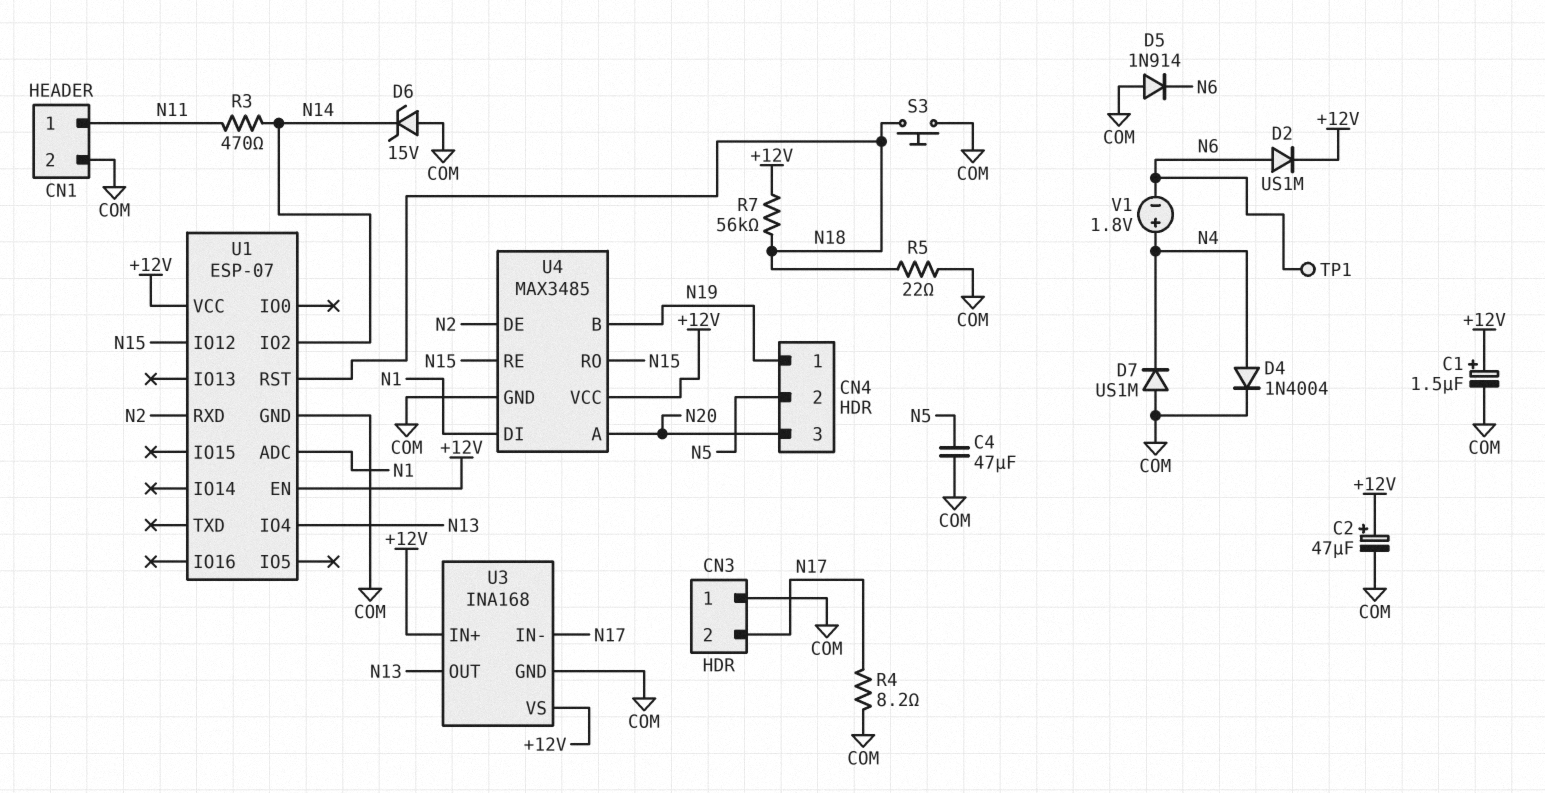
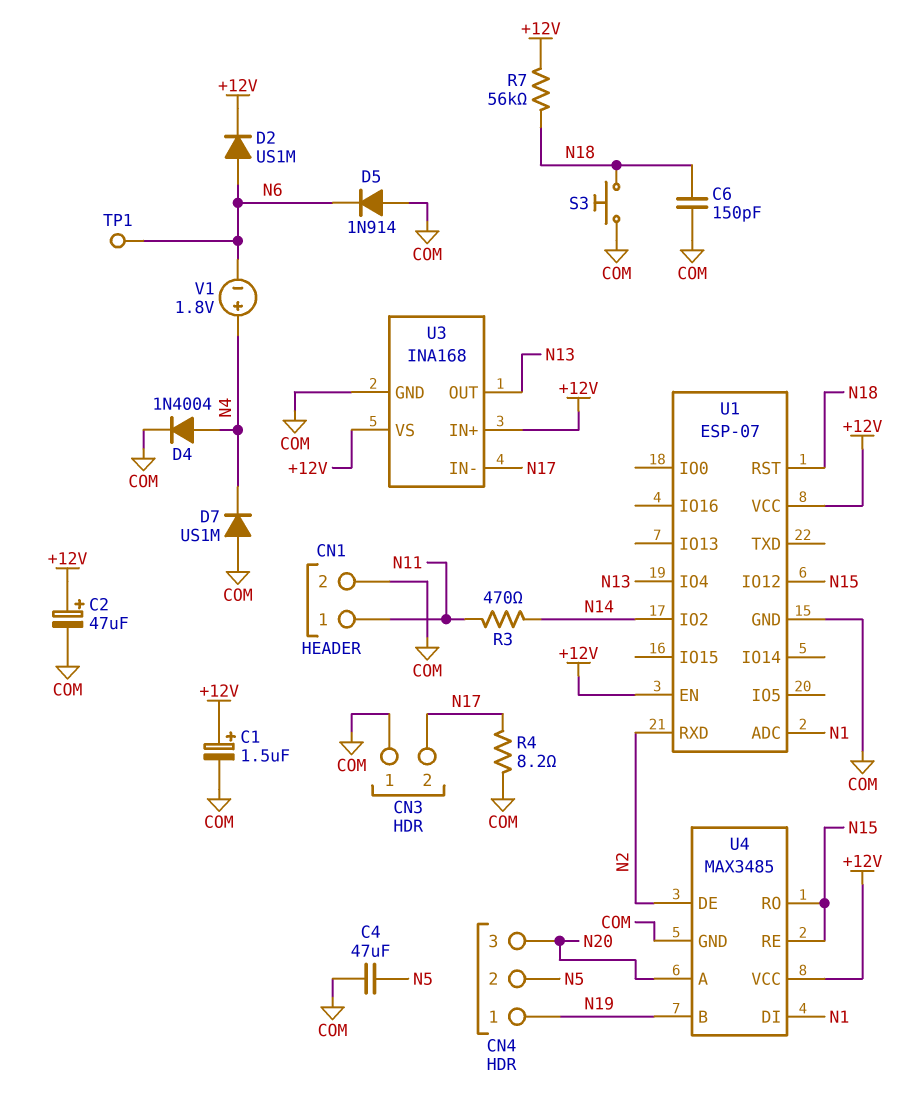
C6: none -> 150pF (COM, N18)
D6: zener 15V (A COM, K N14) -> none
R5: 22 (COM, N18) -> none

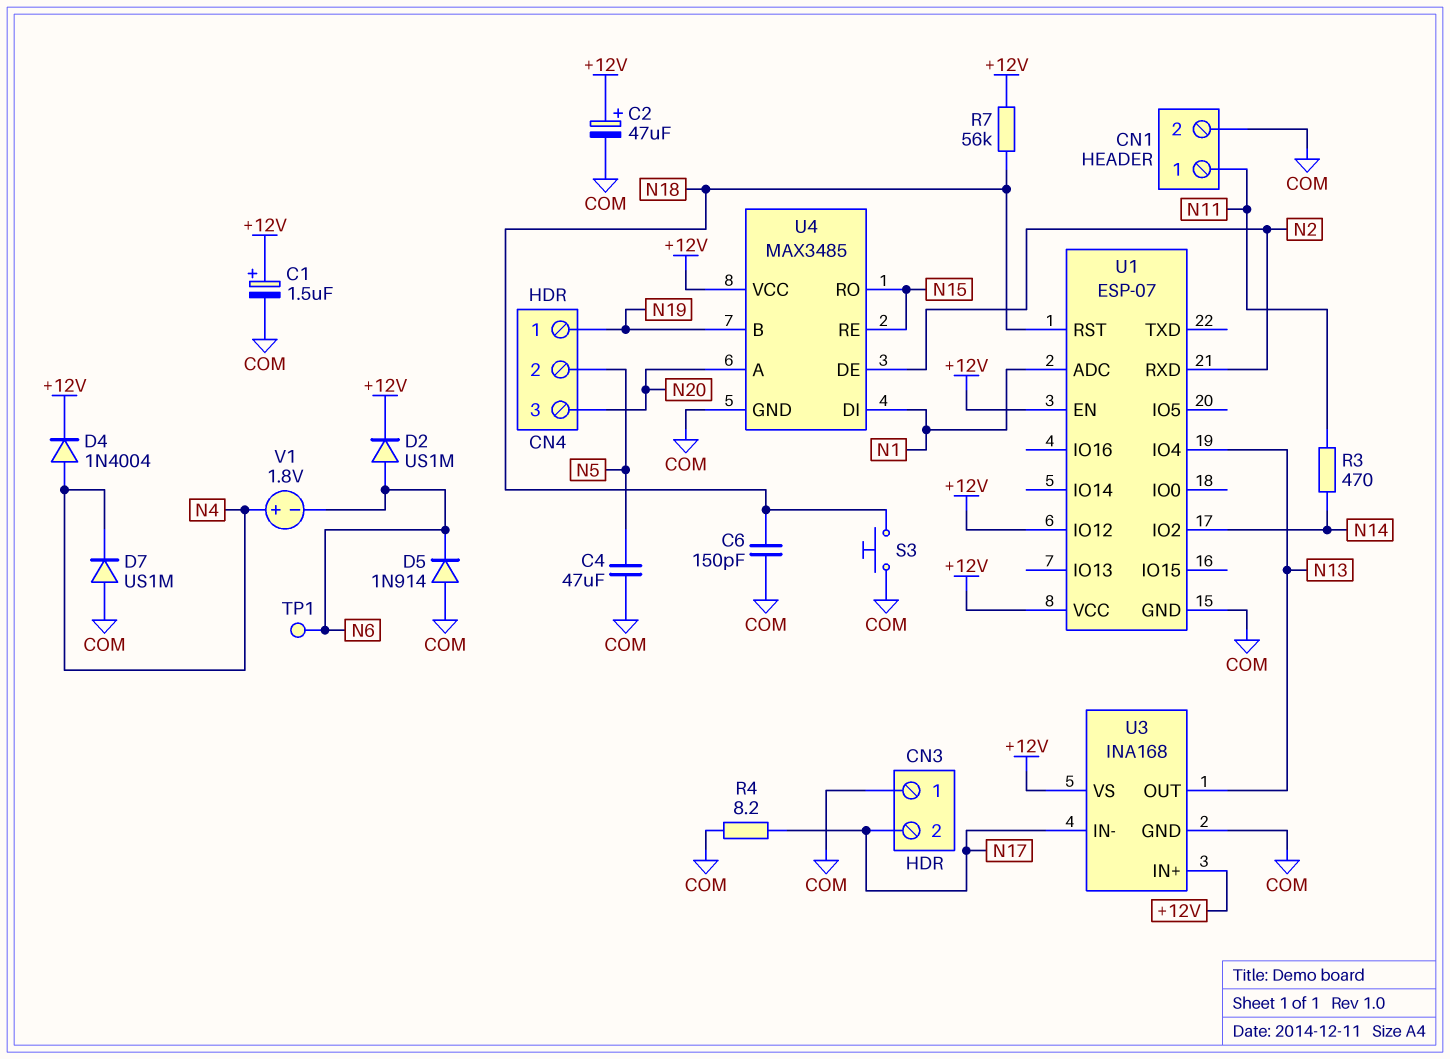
D4: diode 1N4004 (A N4, K COM) -> diode 1N4004 (A N4, K +12V)
U1 pin IO12: N15 -> +12V

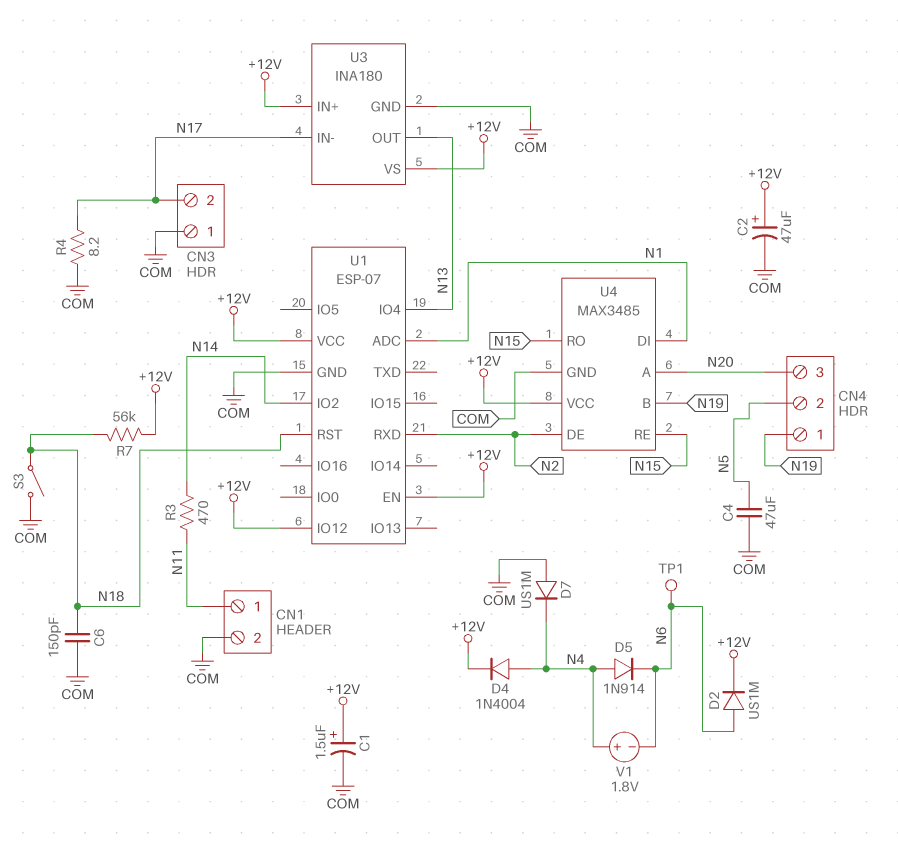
D5: diode 1N914 (A COM, K N6) -> diode 1N914 (A N4, K N6)
S3: button (COM, N18) -> switch (COM, N18)
U3: INA168 -> INA180

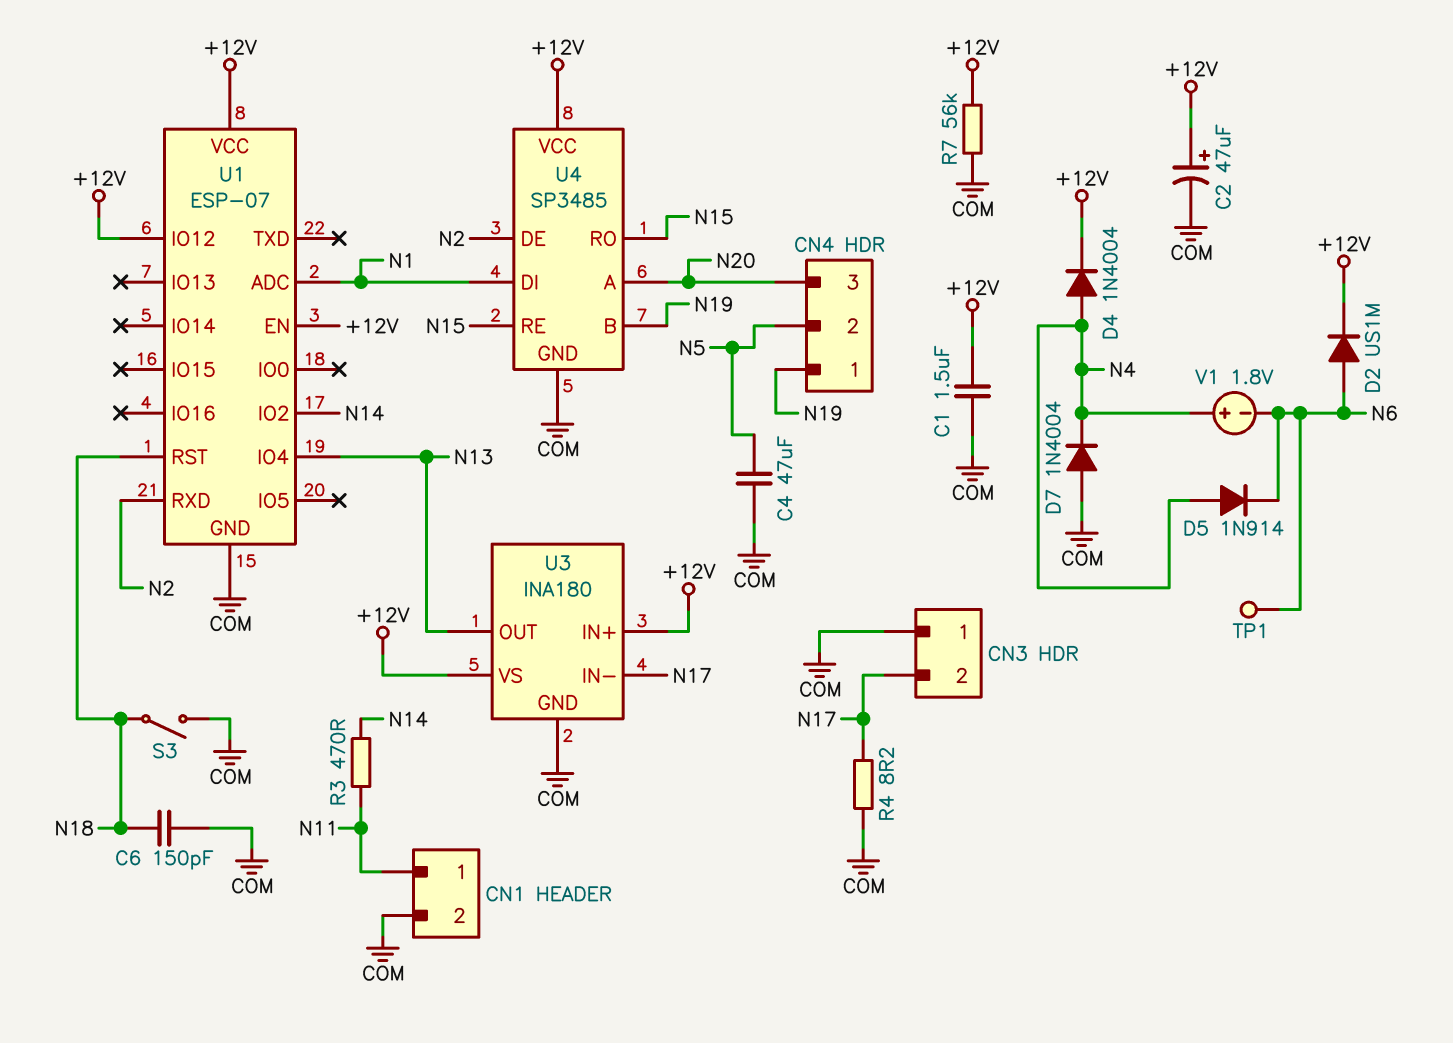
C1: 1.5uF (plus +12V, minus COM) -> 1.5uF (+12V, COM)
D7: diode US1M (A COM, K N4) -> diode 1N4004 (A COM, K N4)
R7: 56k (+12V, N18) -> 56k (+12V, COM)
U4: MAX3485 -> SP3485

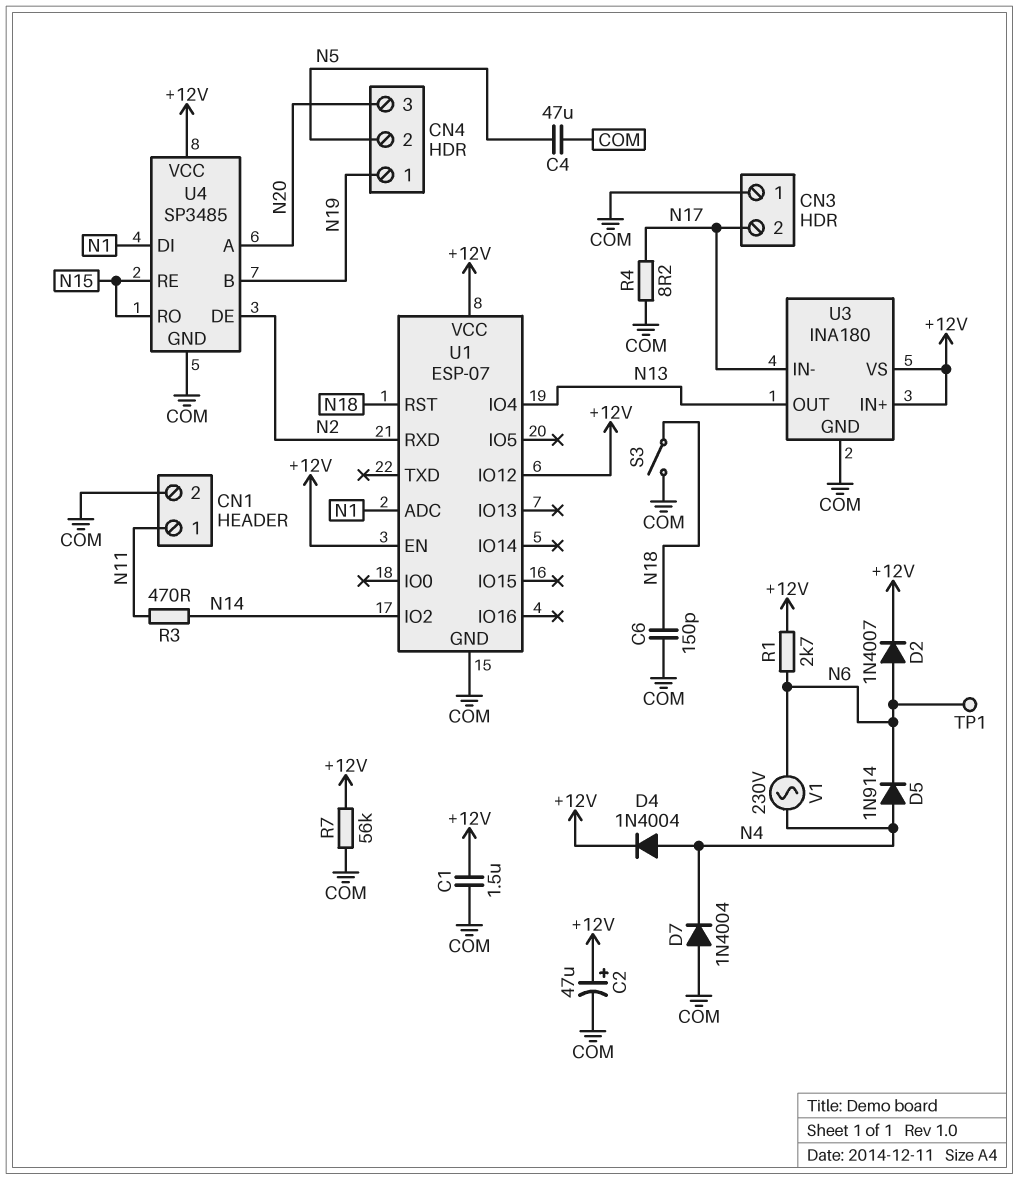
D2: diode US1M (A N6, K +12V) -> diode 1N4007 (A N6, K +12V)
R1: none -> 2.7k (+12V, N6)
V1: 1.8V (plus N4, minus N6) -> AC 230V (N4, N6)

